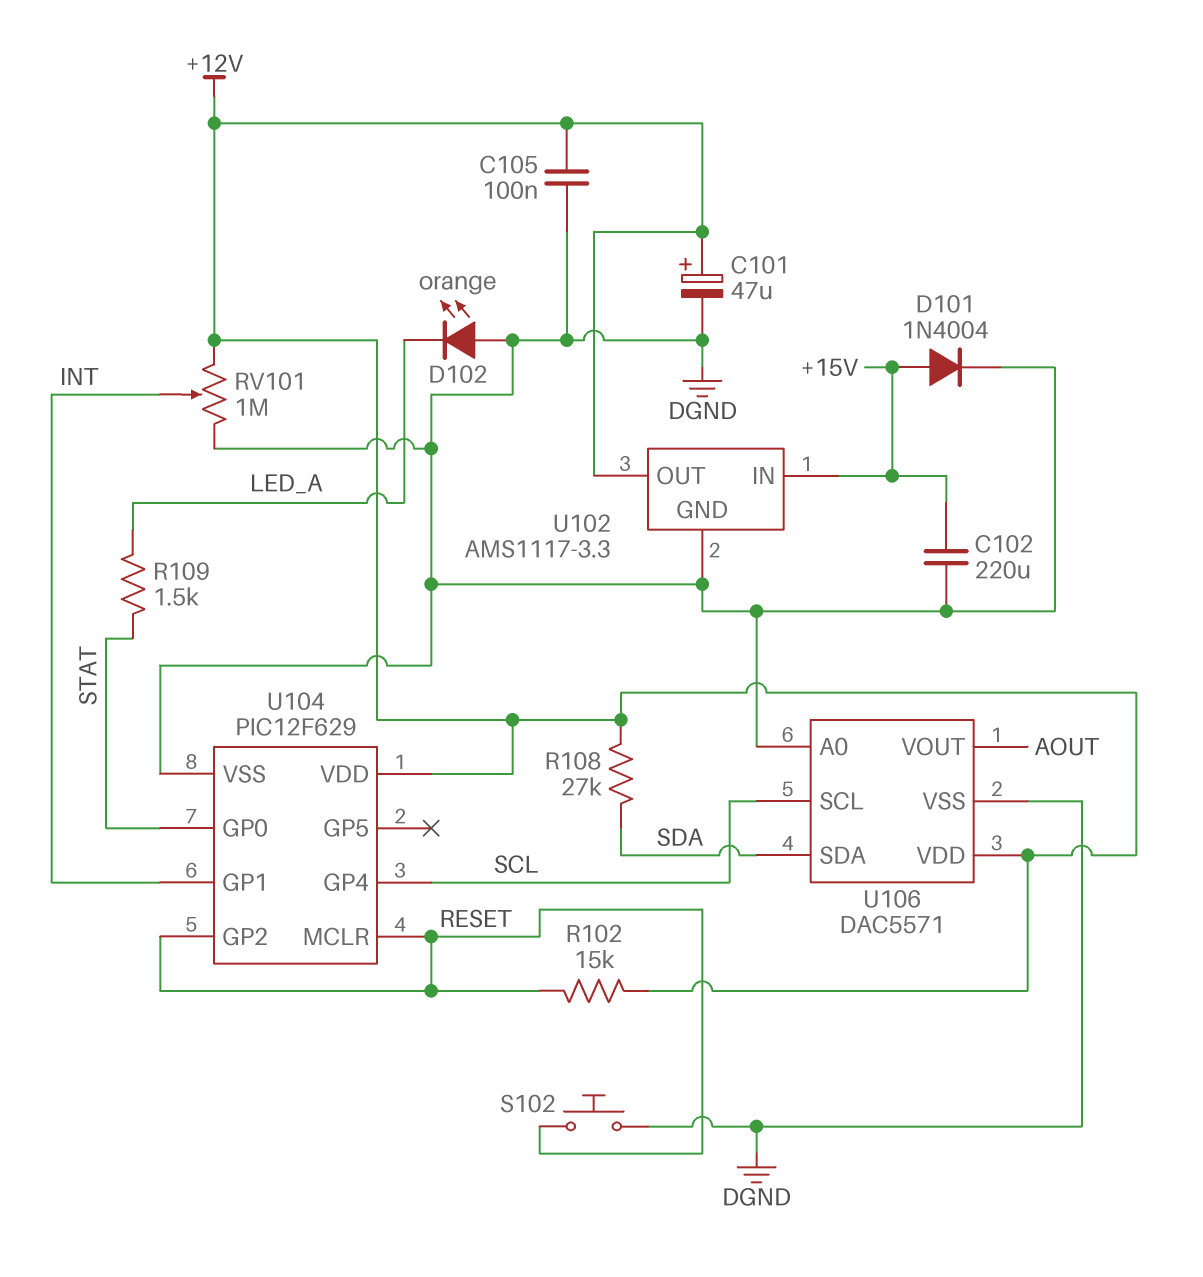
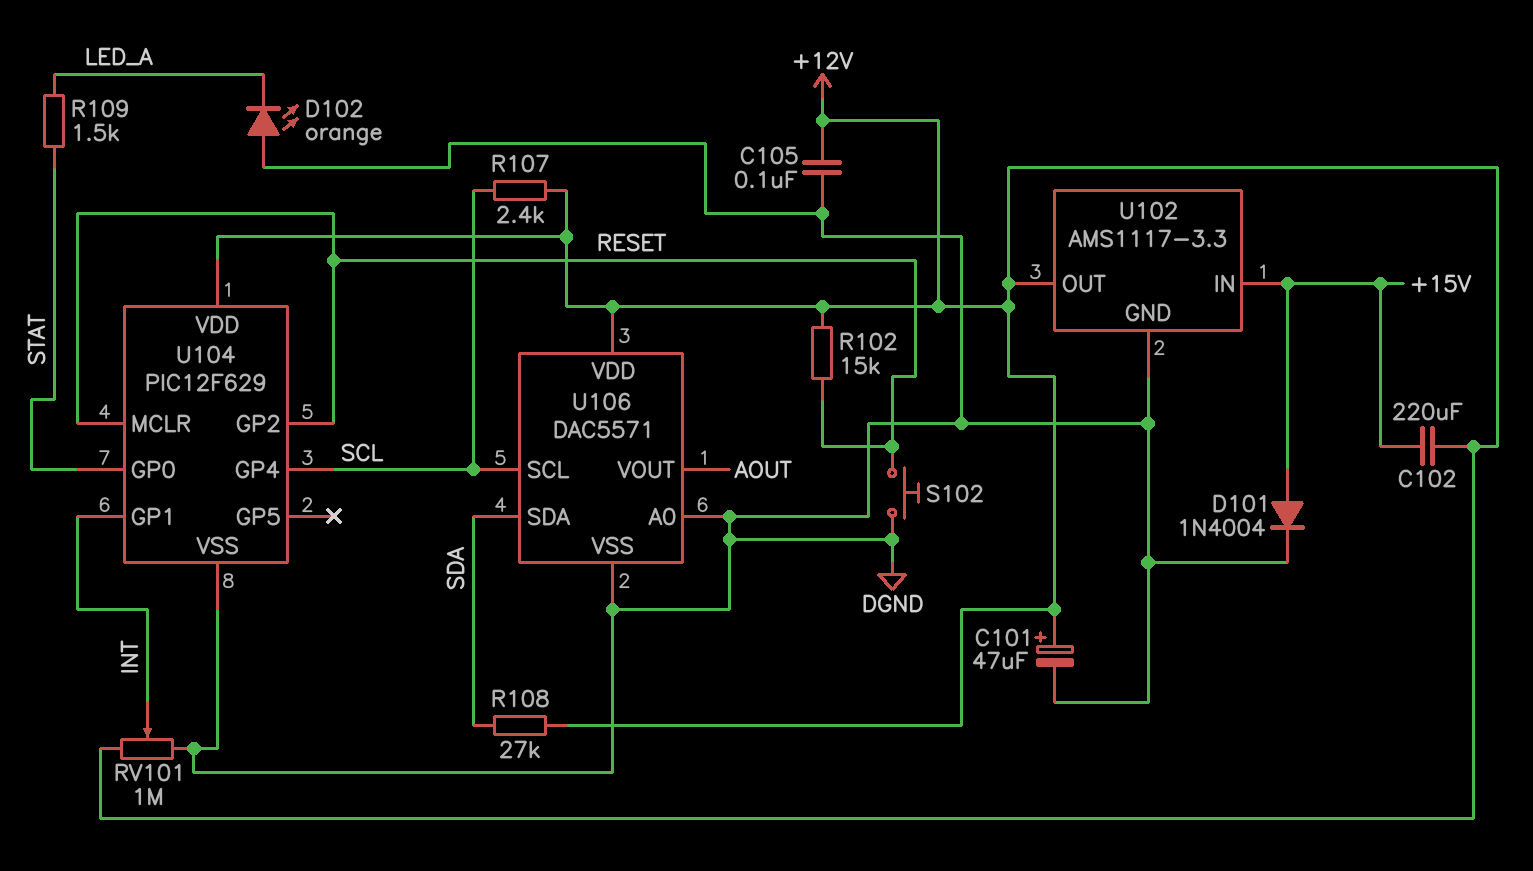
C102: 220uF (+15V, DGND) -> 220uF (+12V, +15V)
R107: none -> 2.4k (+12V, SCL)

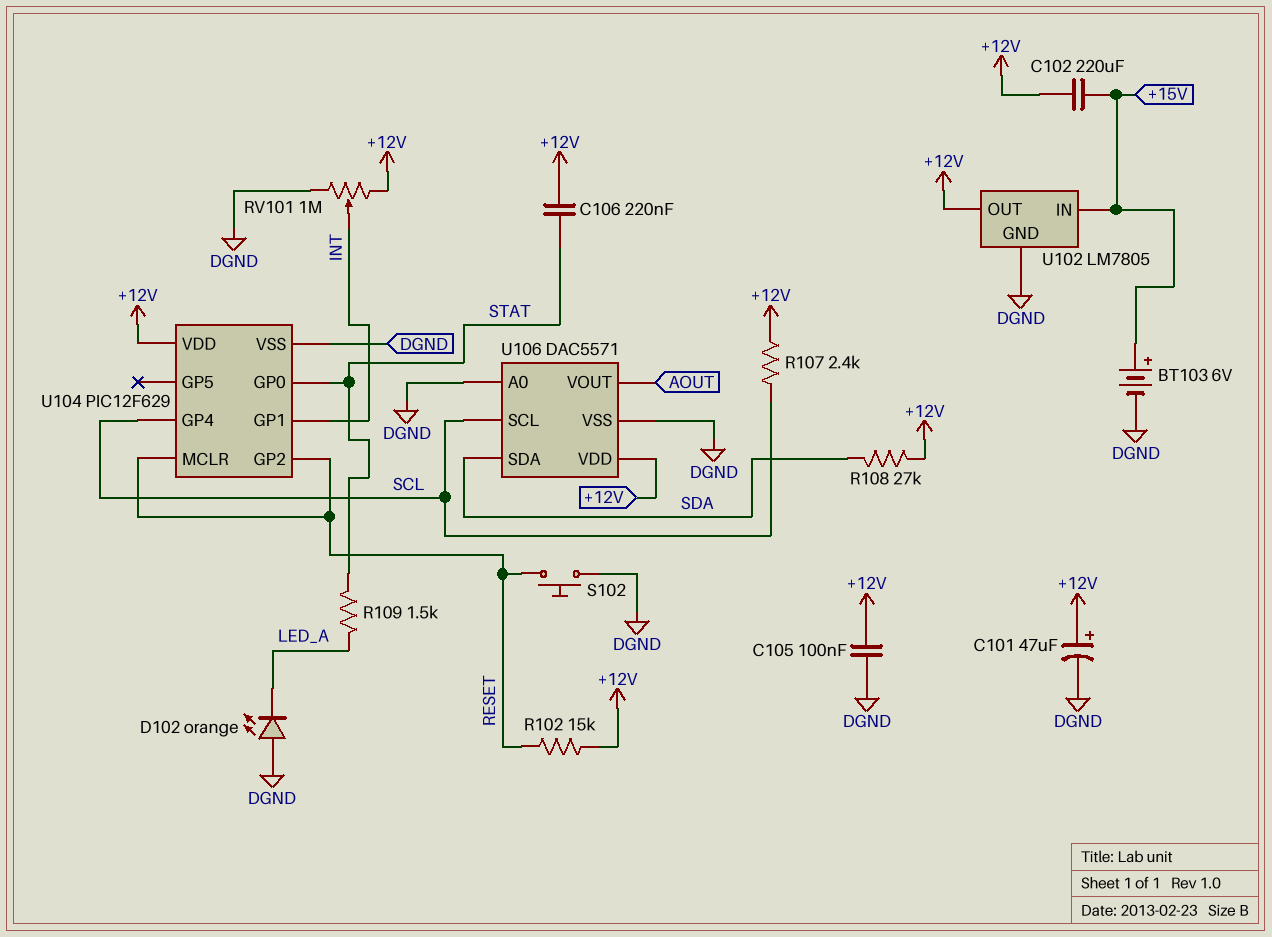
BT103: none -> 6V (plus +15V, minus DGND)
C106: none -> 220nF (+12V, STAT)
D101: diode 1N4004 (A +15V, K DGND) -> none
U102: AMS1117-3.3 -> LM7805

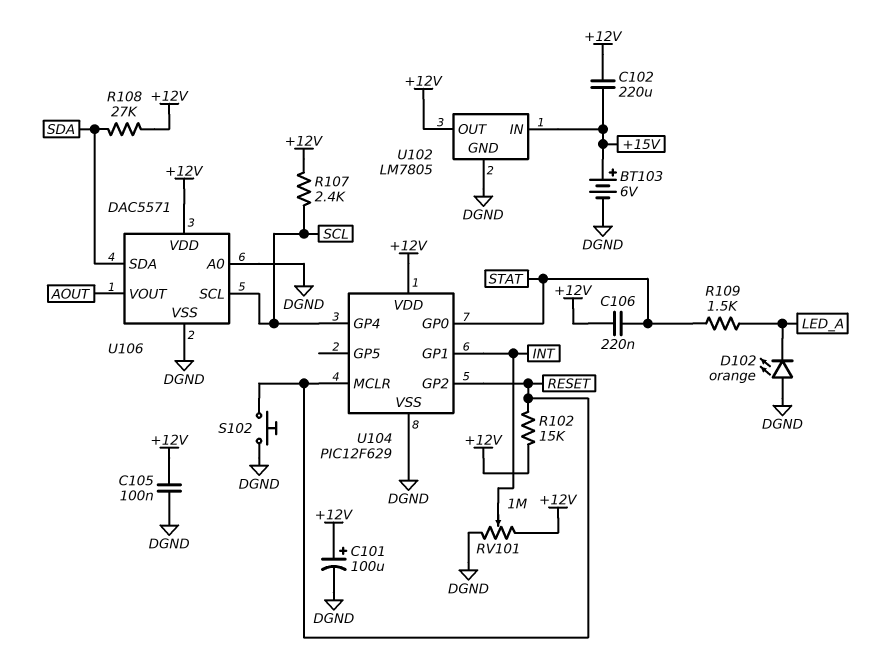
C101: 47uF (plus +12V, minus DGND) -> 100uF (plus +12V, minus DGND)

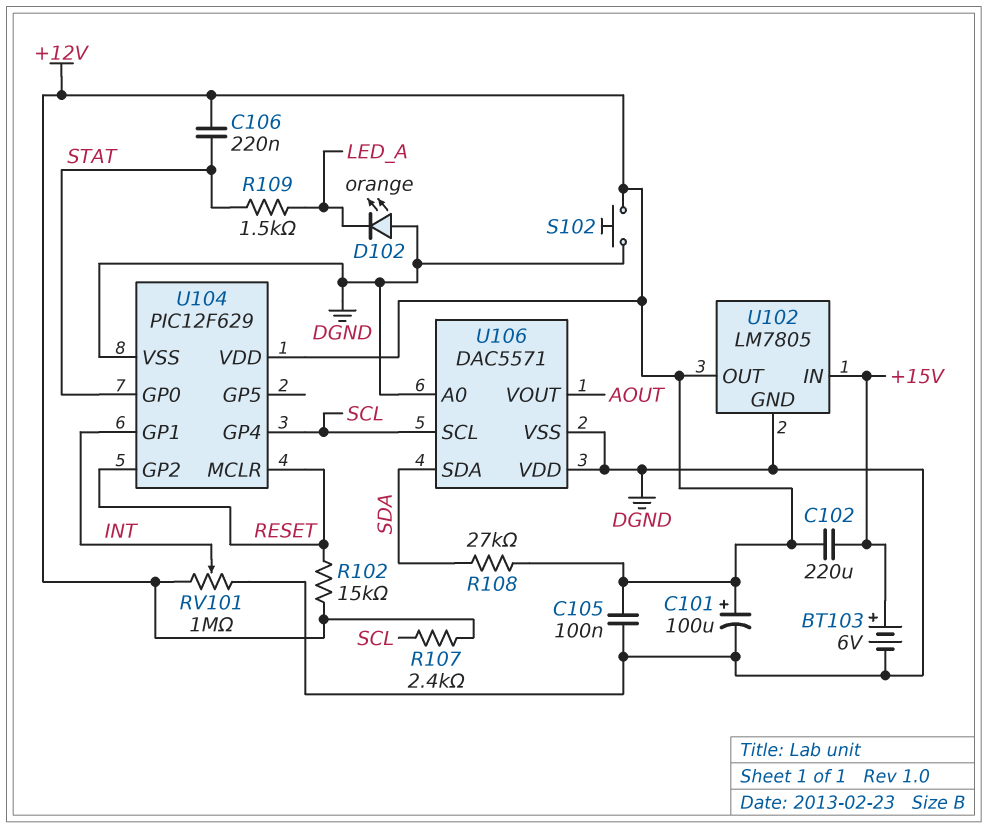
S102: button (DGND, RESET) -> button (+12V, DGND)
U106 pin VDD: +12V -> DGND

